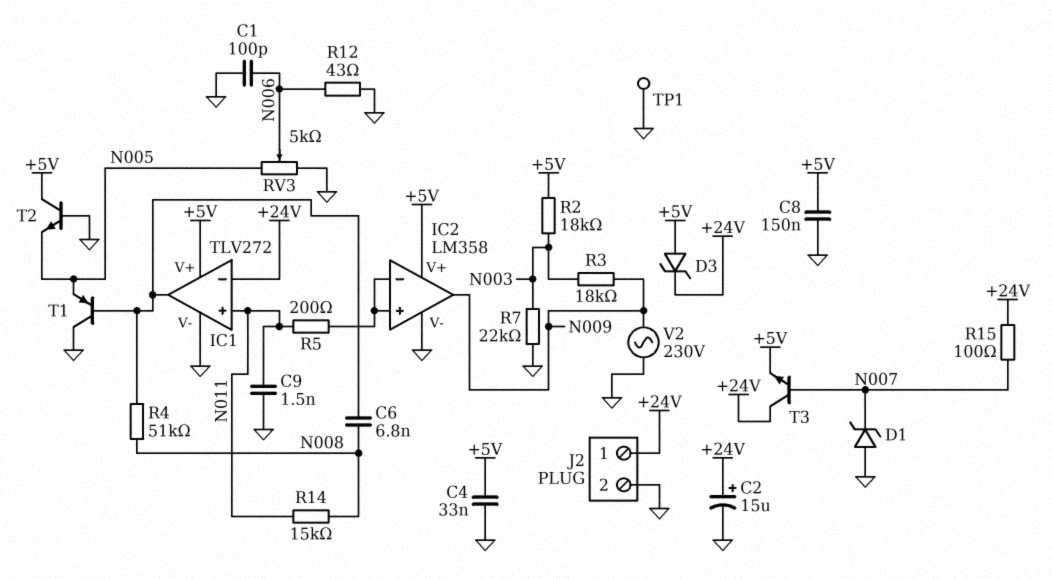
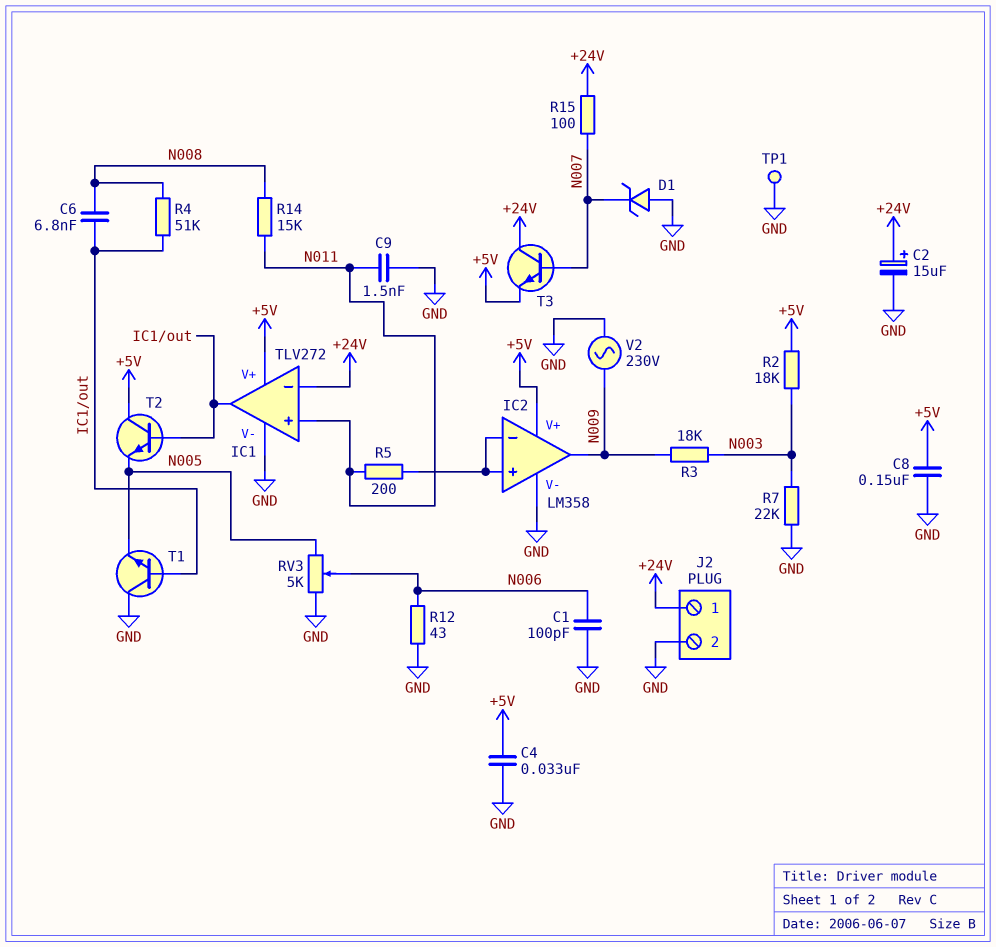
D3: zener (A +5V, K +24V) -> none
T1: PNP (B IC1/out, C GND, E N005) -> NPN (B IC1/out, C GND, E N005)
T2: NPN (B GND, C +5V, E N005) -> NPN (B IC1/out, C +5V, E N005)

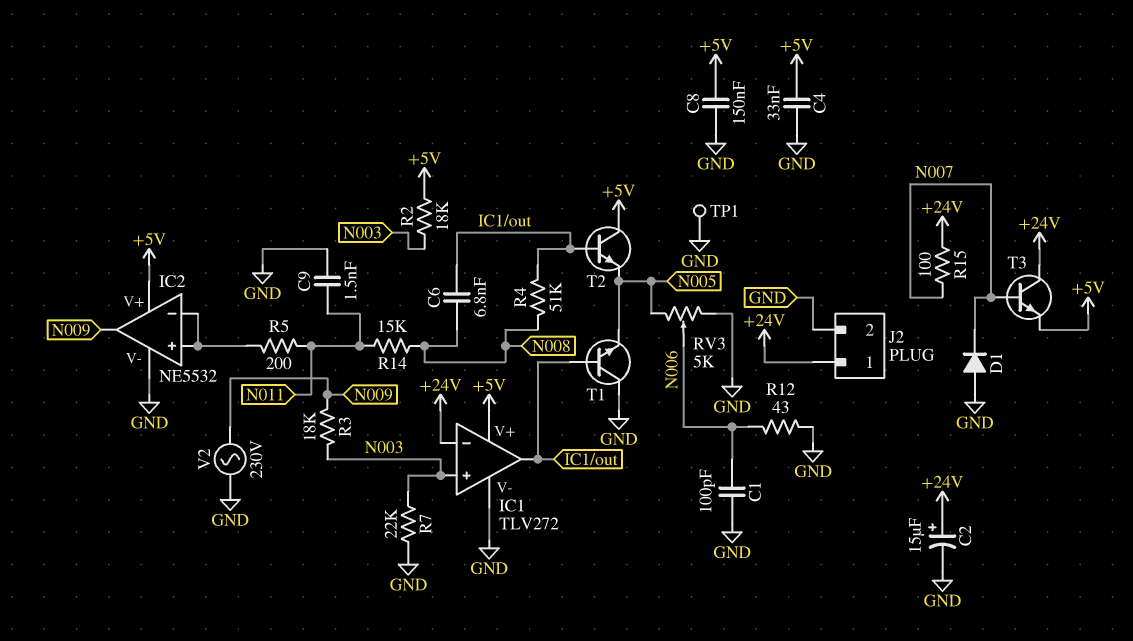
D1: zener (A GND, K N007) -> diode (A GND, K N007)
IC1 pin in+: N011 -> N003
IC2: LM358 -> NE5532

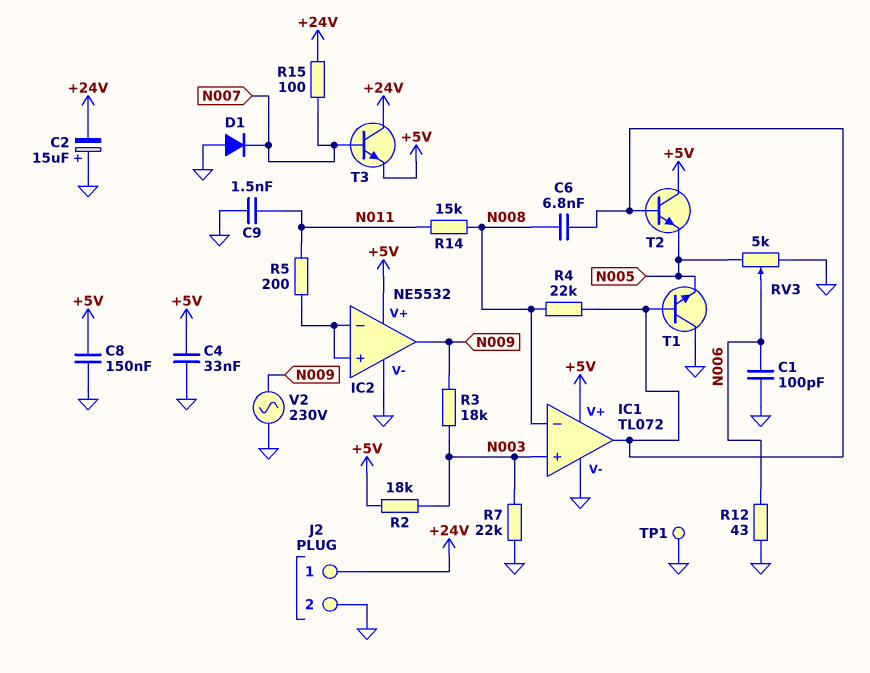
C2: 15uF (plus +24V, minus GND) -> 15uF (plus GND, minus +24V)
IC1: TLV272 -> TL072
IC1 pin in-: +24V -> N008
R4: 51k (IC1/out, N008) -> 22k (IC1/out, N008)

